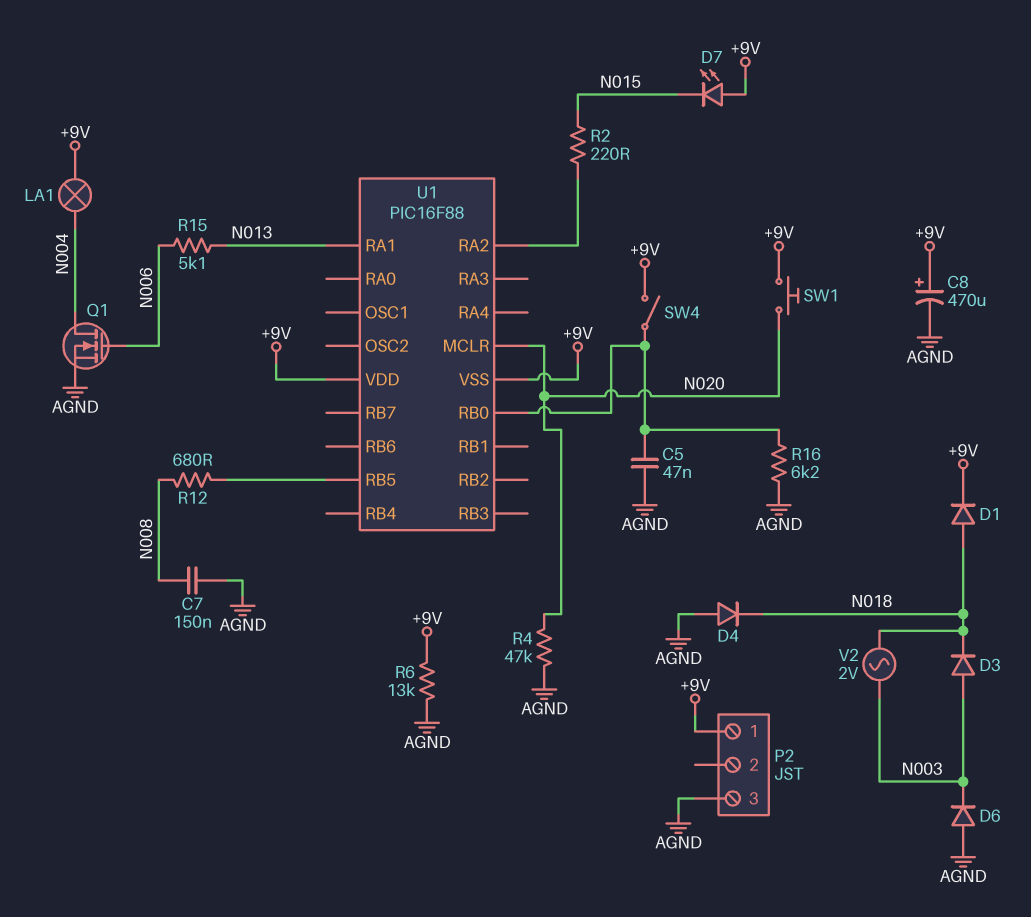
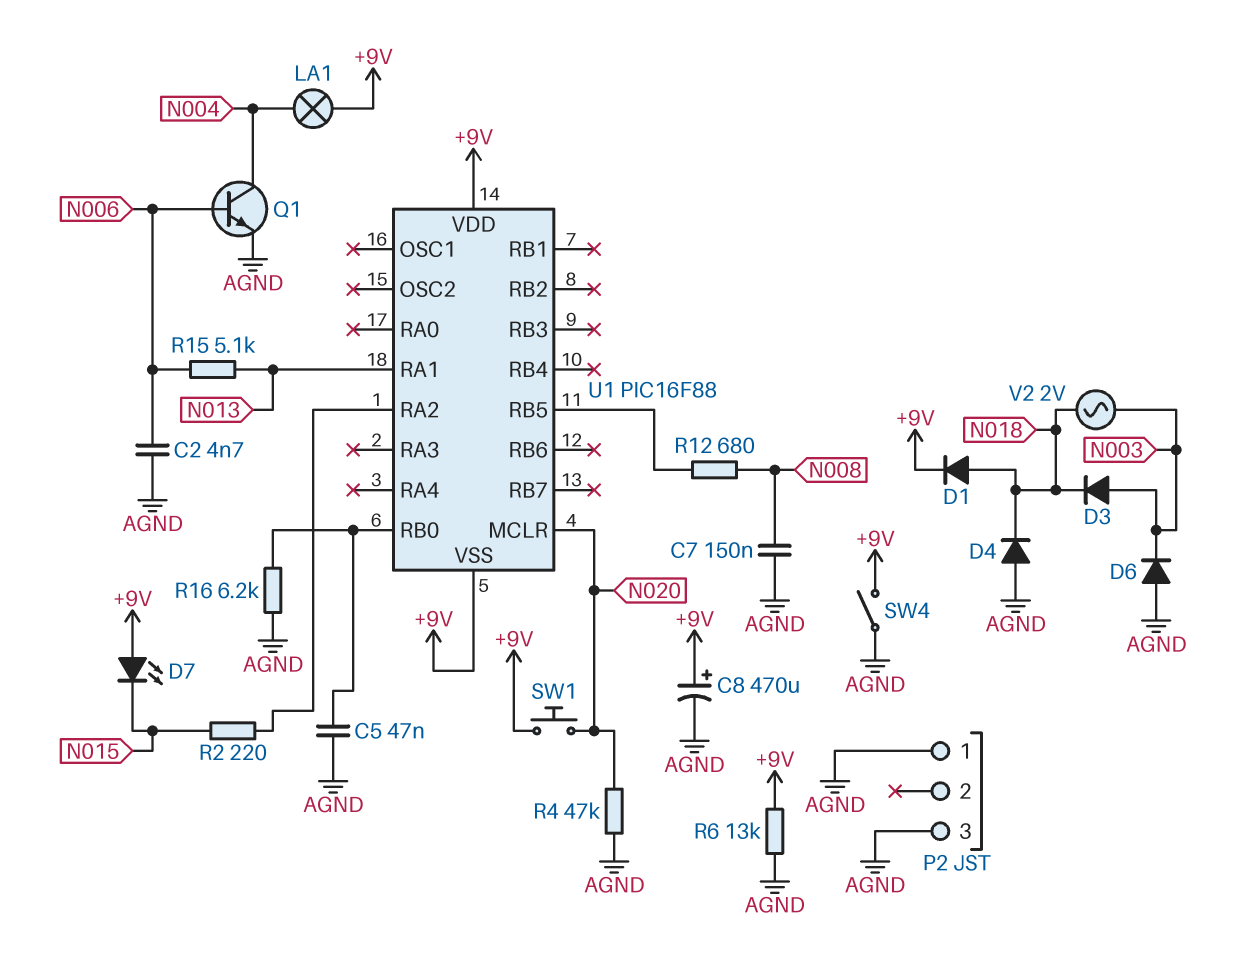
C2: none -> 4.7nF (AGND, N006)
P2 pin 1: +9V -> AGND
Q1: NMOS (G N006, D N004, S AGND) -> NPN (B N006, C N004, E AGND)
SW4: switch (+9V, U1/RB0) -> switch (+9V, AGND)

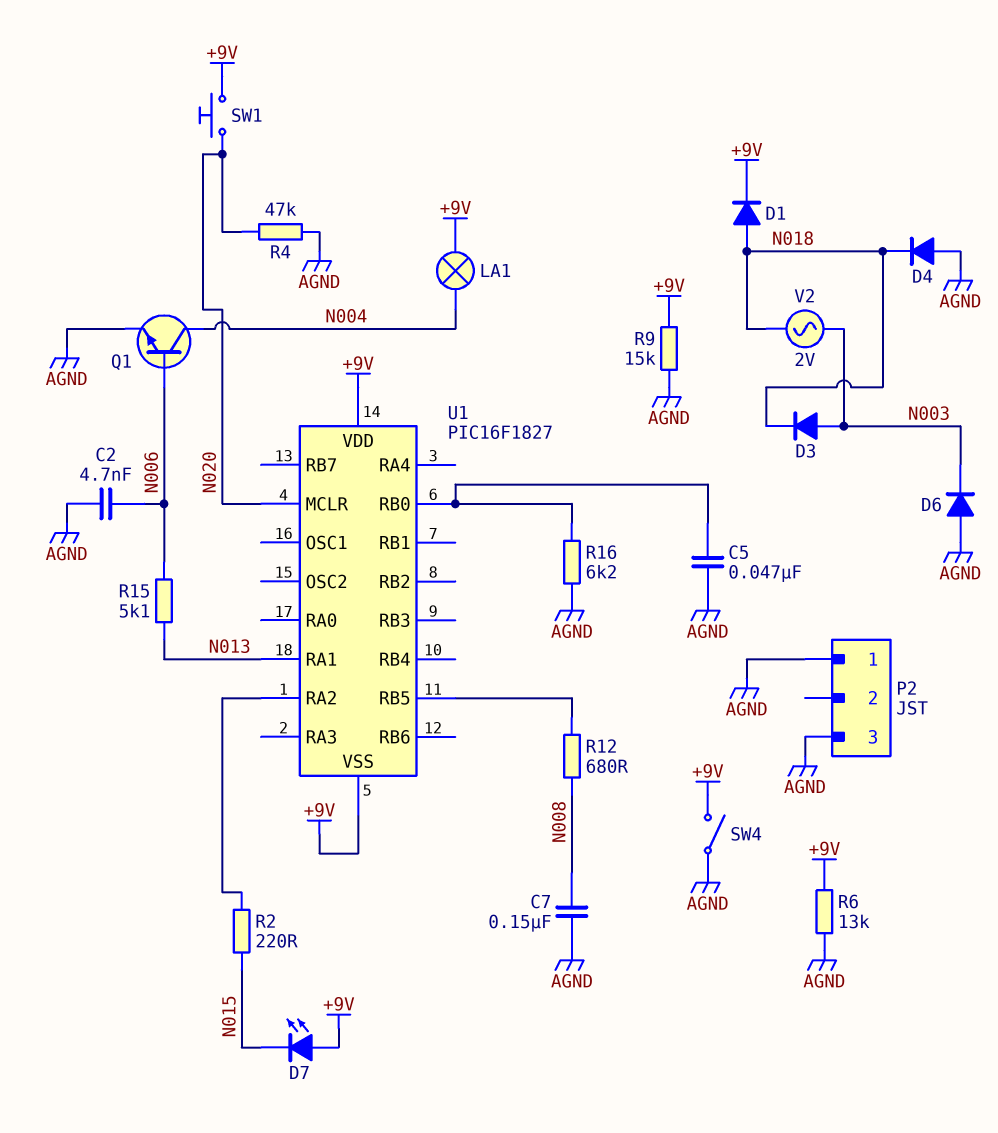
C8: 470uF (plus +9V, minus AGND) -> none
R9: none -> 15k (+9V, AGND)
U1: PIC16F88 -> PIC16F1827

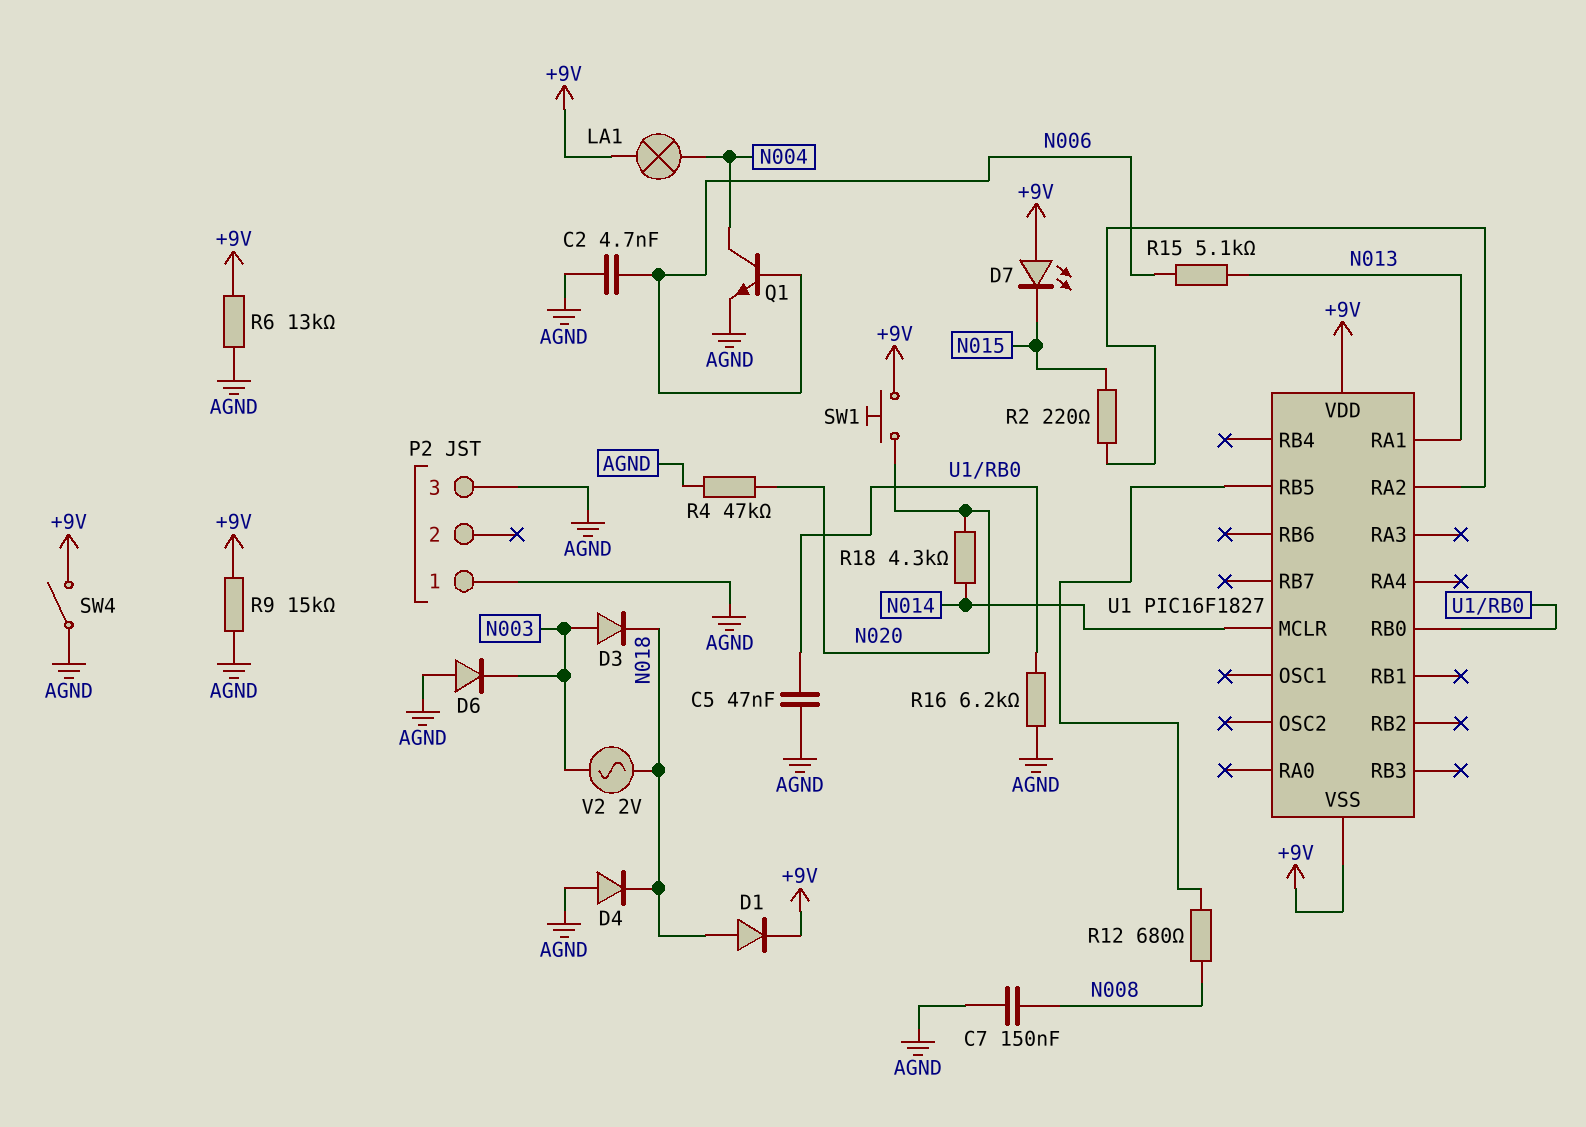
R18: none -> 4.3k (N014, N020)
U1 pin MCLR: N020 -> N014

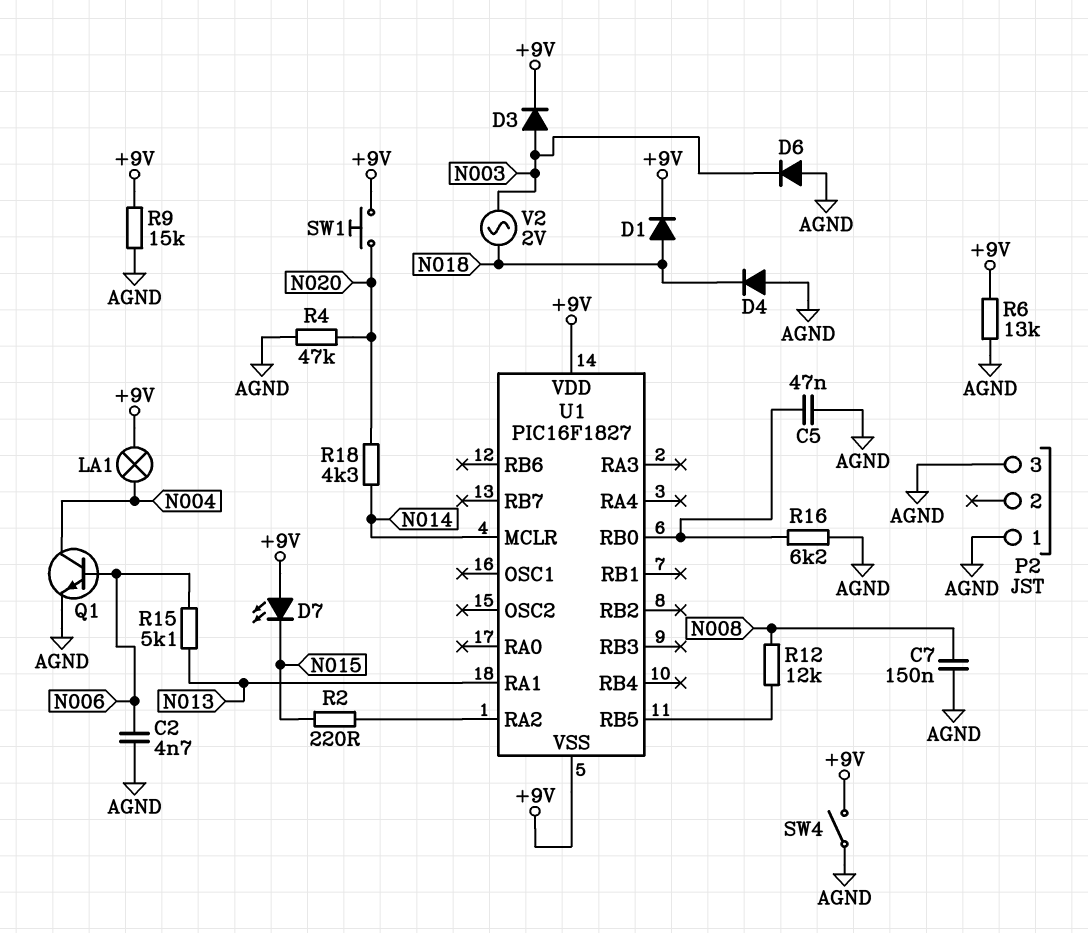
D3: diode (A N003, K N018) -> diode (A N003, K +9V)
R12: 680 (N008, U1/RB5) -> 12k (N008, U1/RB5)

